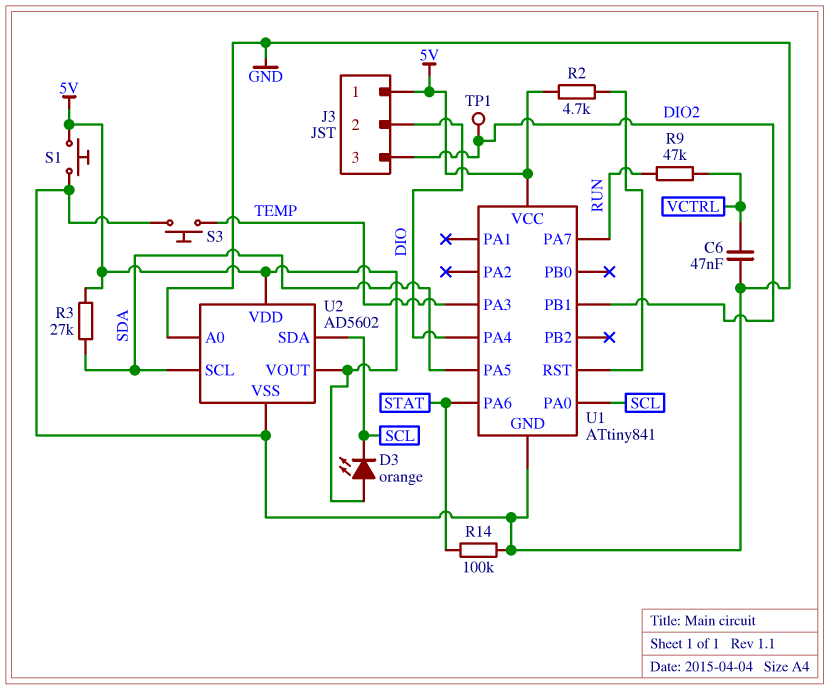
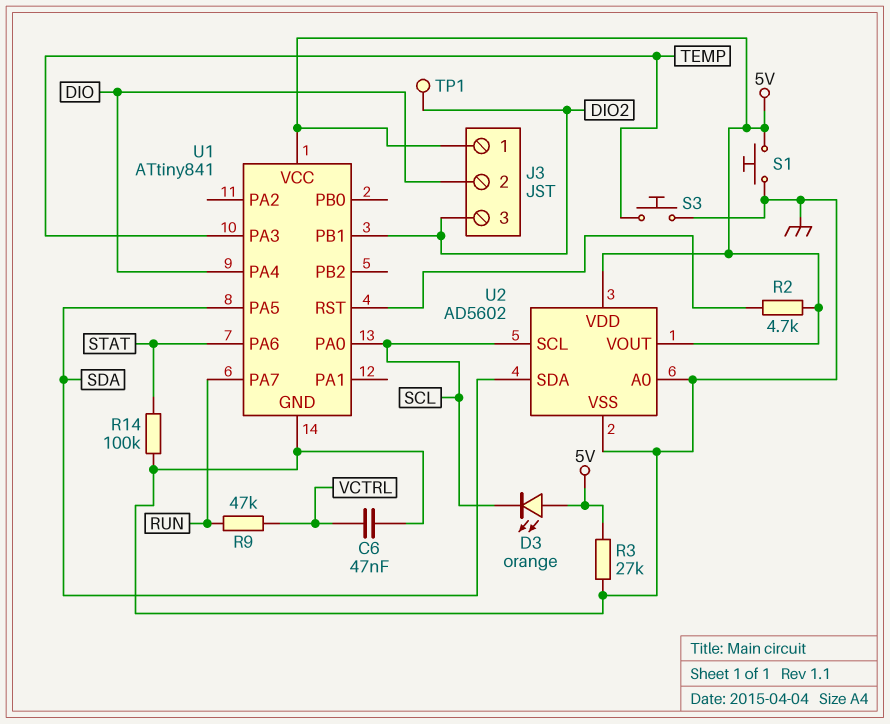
R3: 27k (5V, SDA) -> 27k (5V, GND)
U2 pin SCL: SDA -> SCL
U2 pin SDA: SCL -> SDA

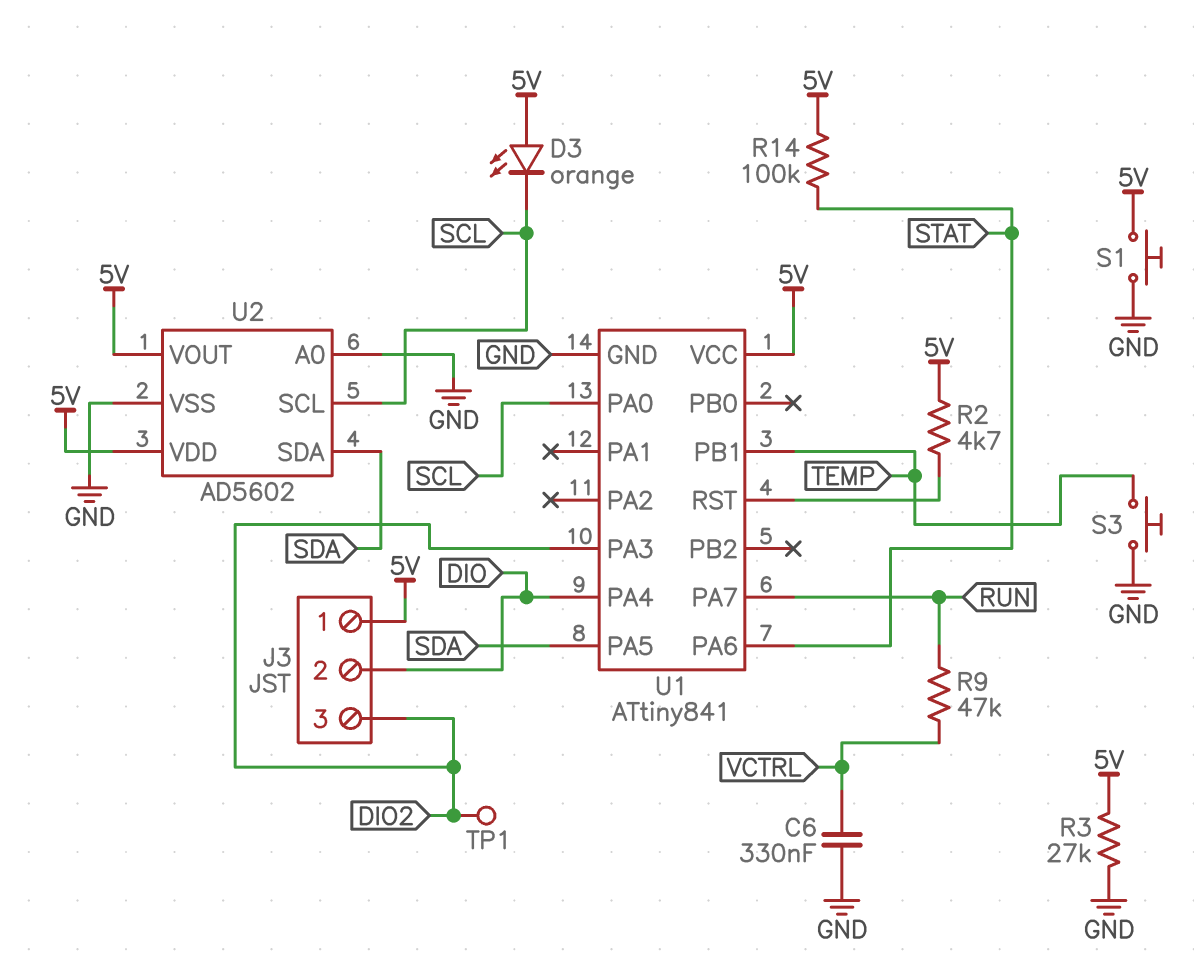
C6: 47nF (GND, VCTRL) -> 330nF (GND, VCTRL)
R14: 100k (GND, STAT) -> 100k (5V, STAT)
U1 pin PA3: TEMP -> DIO2
U1 pin PB1: DIO2 -> TEMP

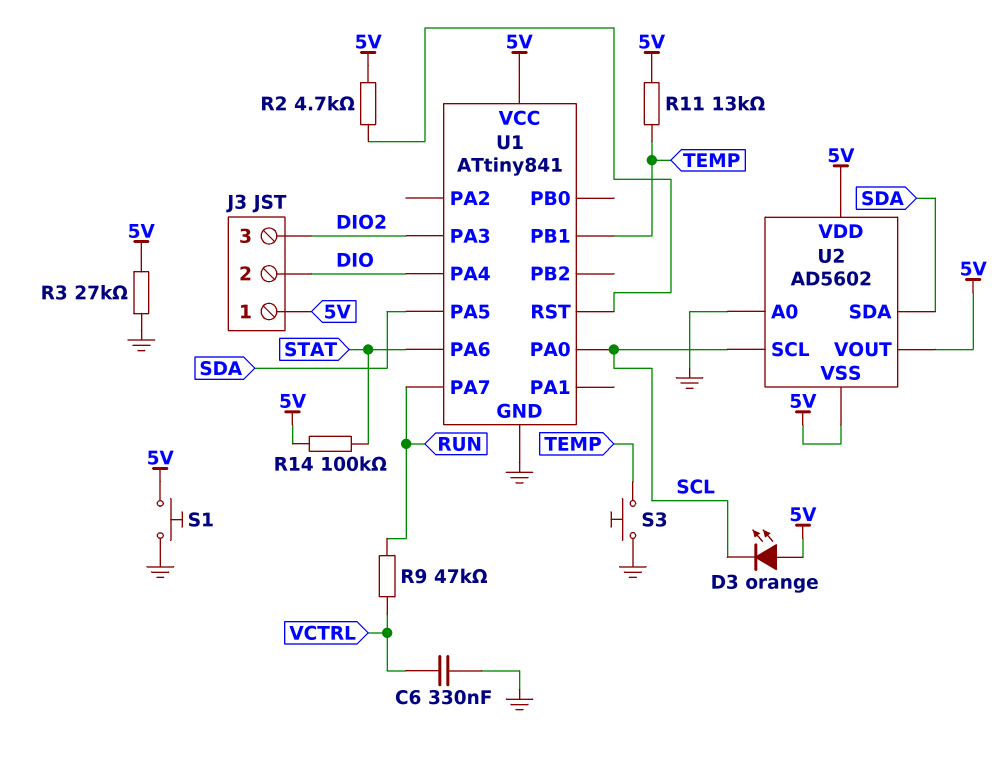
R11: none -> 13k (5V, TEMP)
TP1: test point (DIO2) -> none
U2 pin VSS: GND -> 5V

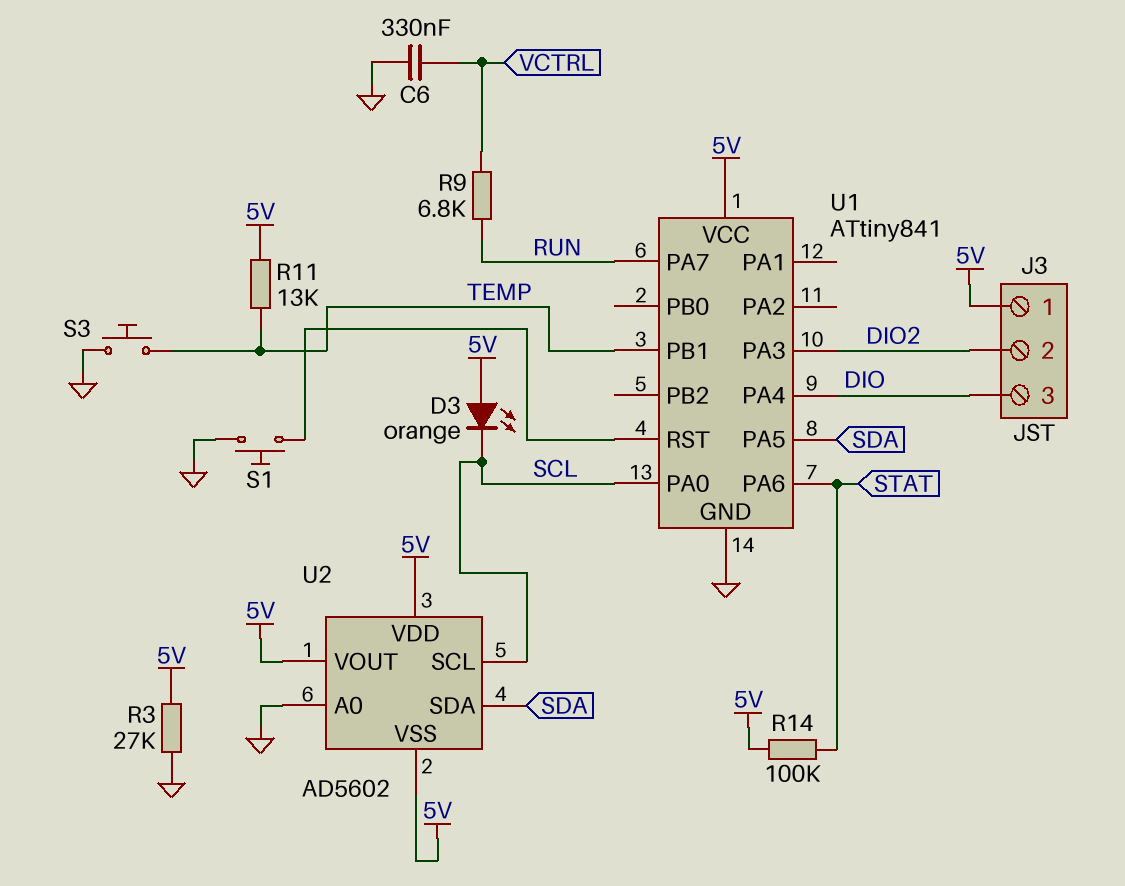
J3 pin 2: DIO -> DIO2
J3 pin 3: DIO2 -> DIO
R2: 4.7k (5V, U1/RST) -> none
R9: 47k (RUN, VCTRL) -> 6.8k (RUN, VCTRL)
S1: button (5V, GND) -> button (GND, U1/RST)

